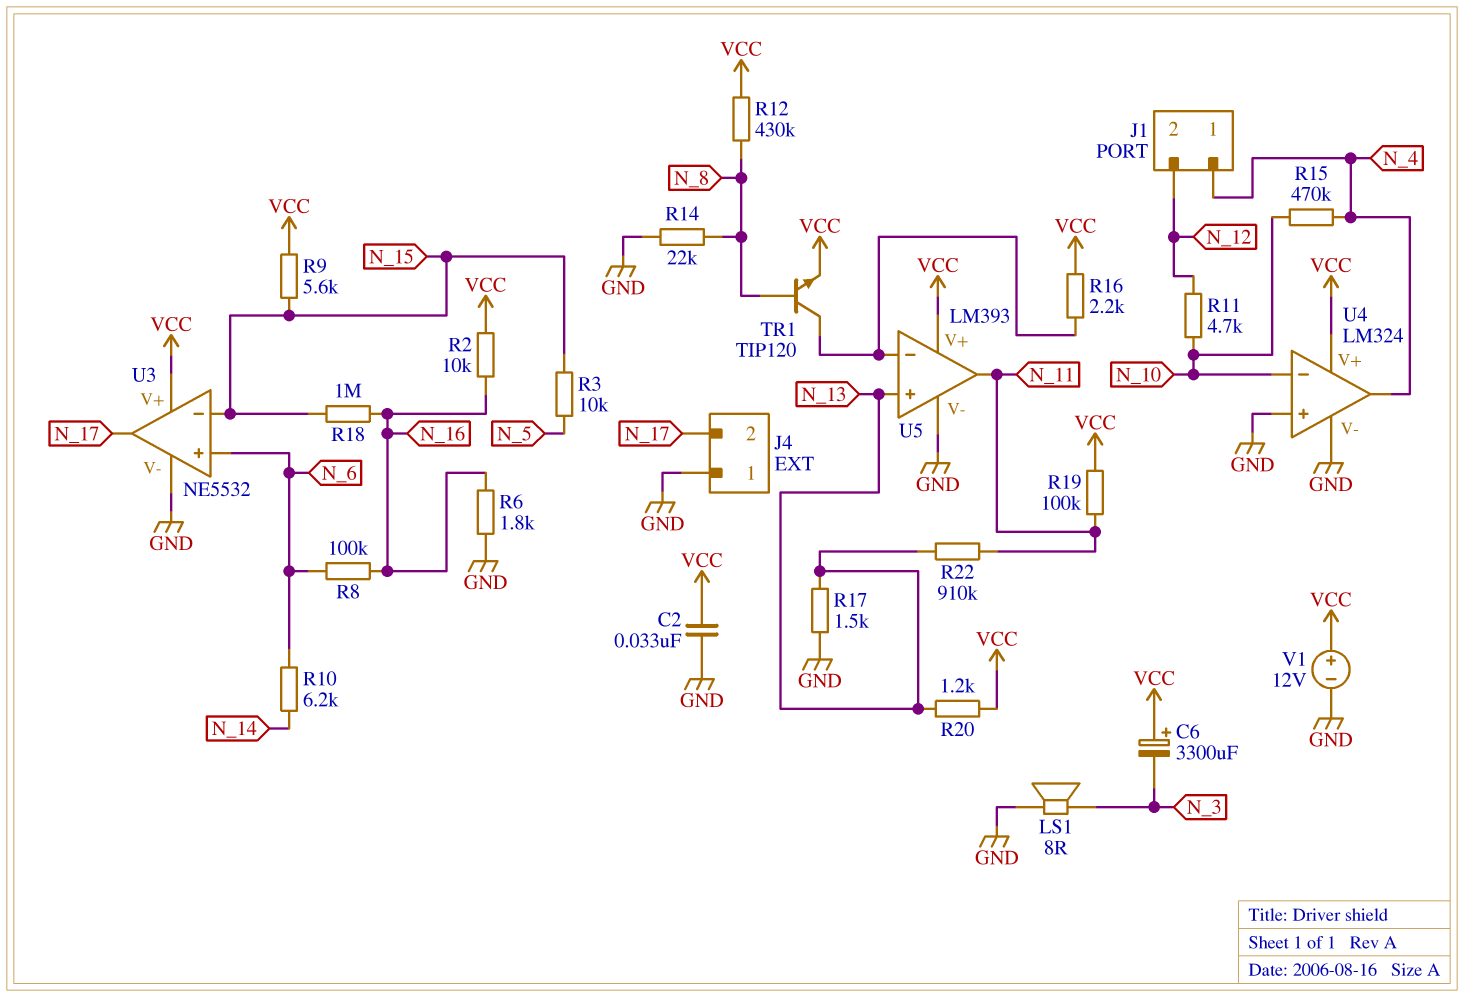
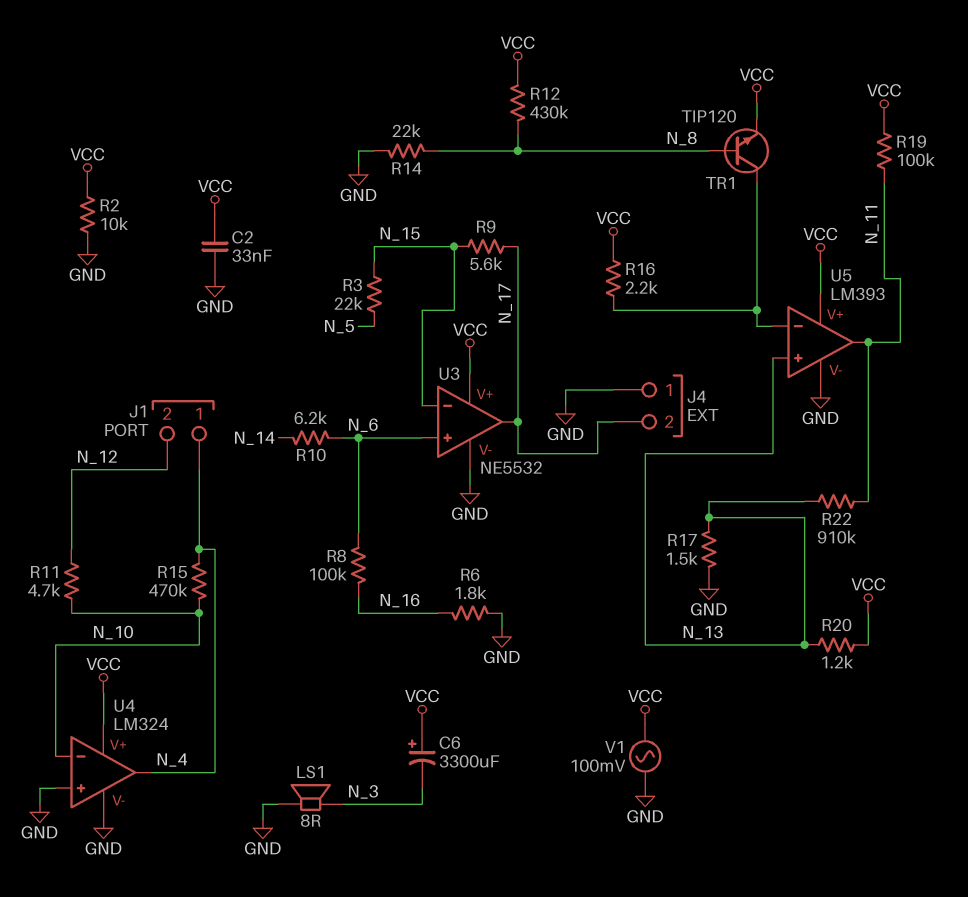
R2: 10k (N_16, VCC) -> 10k (GND, VCC)
R3: 10k (N_5, N_15) -> 22k (N_5, N_15)
R9: 5.6k (N_15, VCC) -> 5.6k (N_15, N_17)
R18: 1M (N_15, N_16) -> none
V1: 12V (plus VCC, minus GND) -> AC 100mV (GND, VCC)

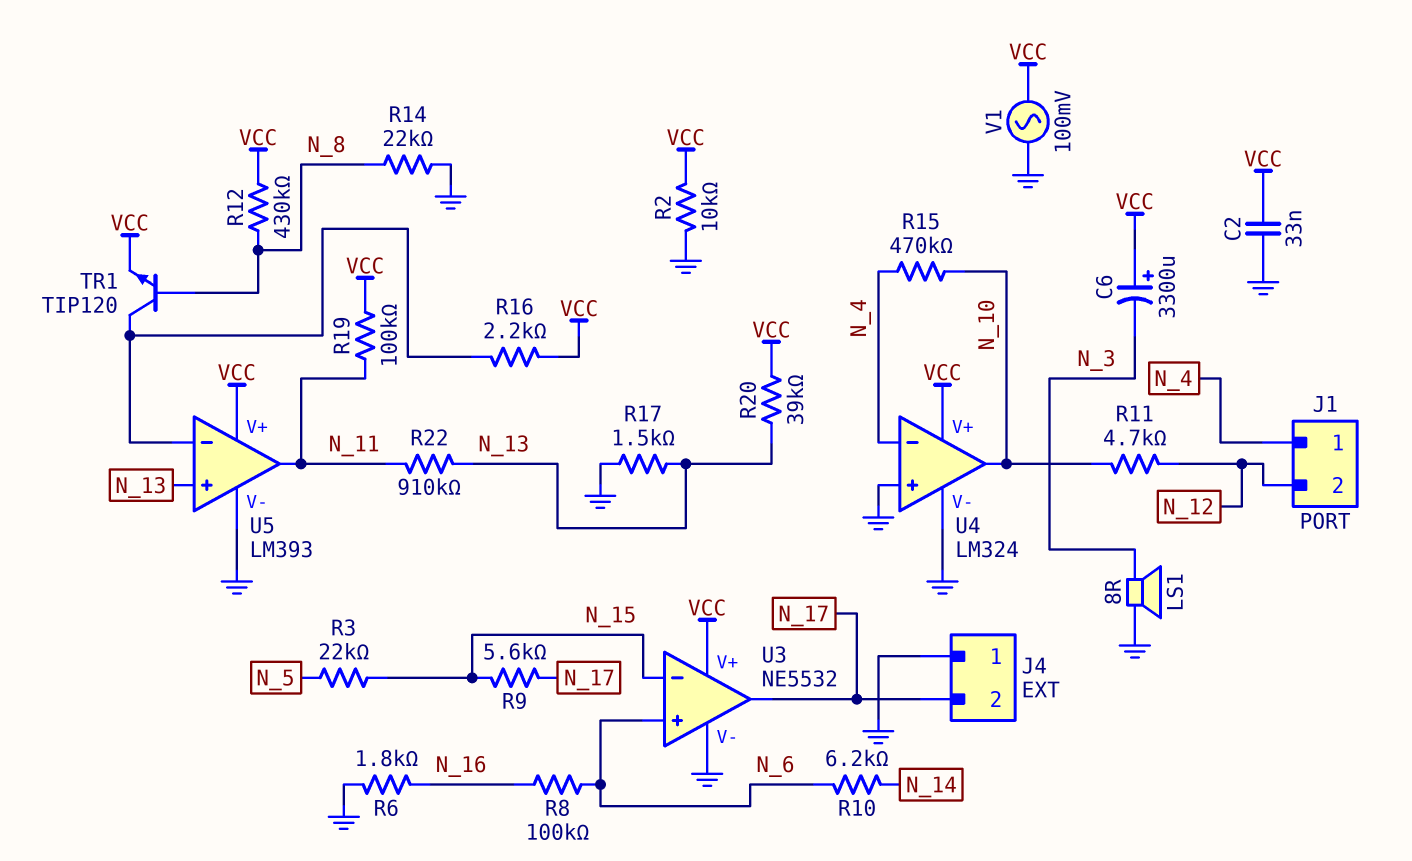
R20: 1.2k (N_13, VCC) -> 39k (N_13, VCC)
U4 pin in-: N_10 -> N_4
U4 pin out: N_4 -> N_10

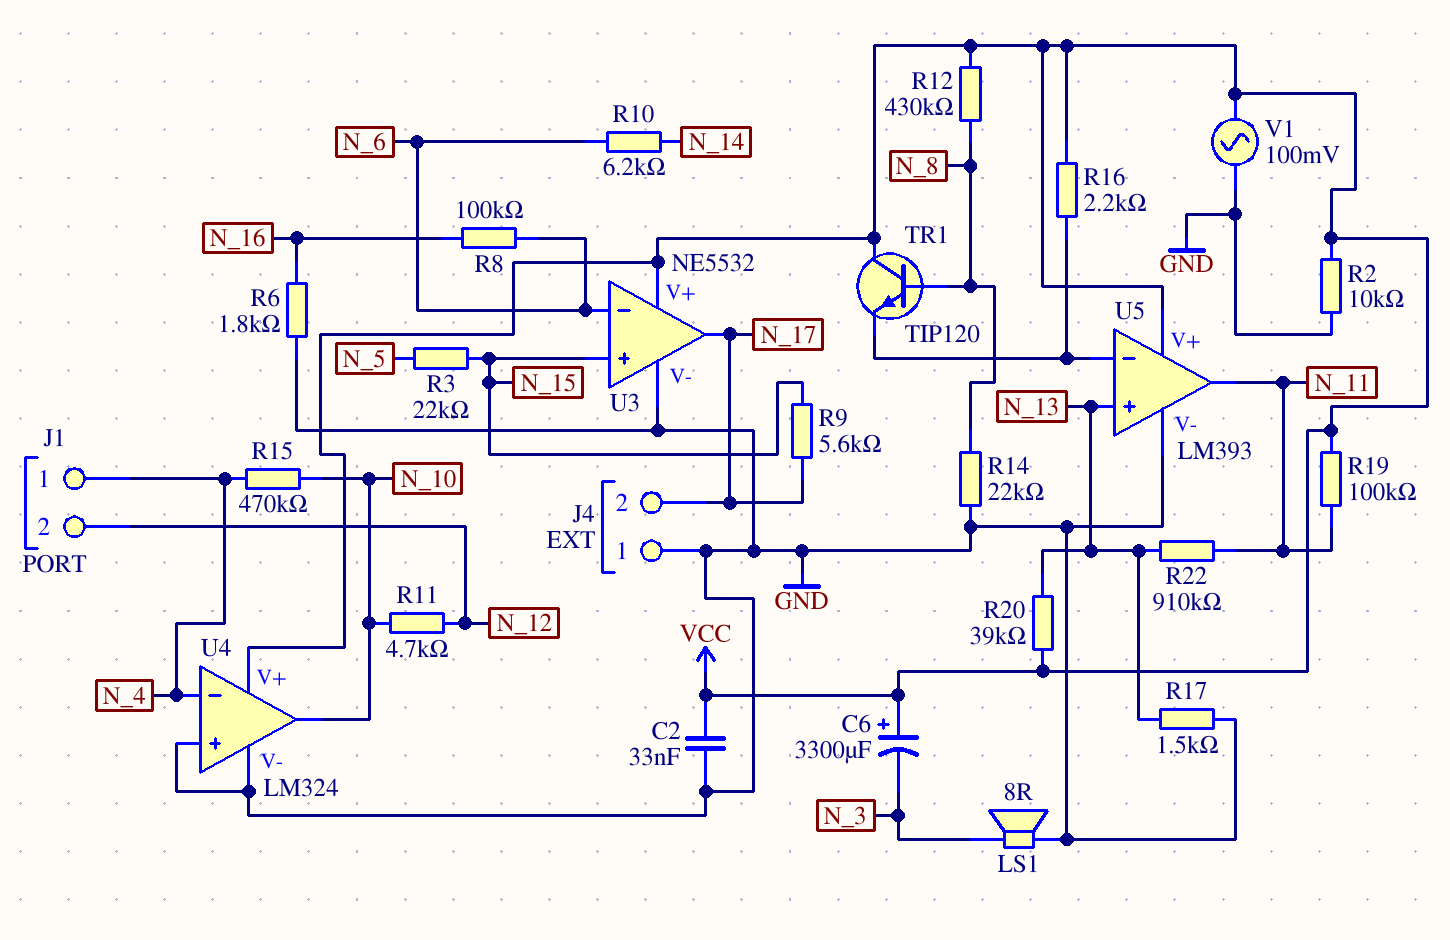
TR1: NPN TIP120 (B N_8, C U5/in-, E VCC) -> NPN TIP120 (B N_8, C VCC, E U5/in-)
U3 pin in+: N_6 -> N_15
U3 pin in-: N_15 -> N_6

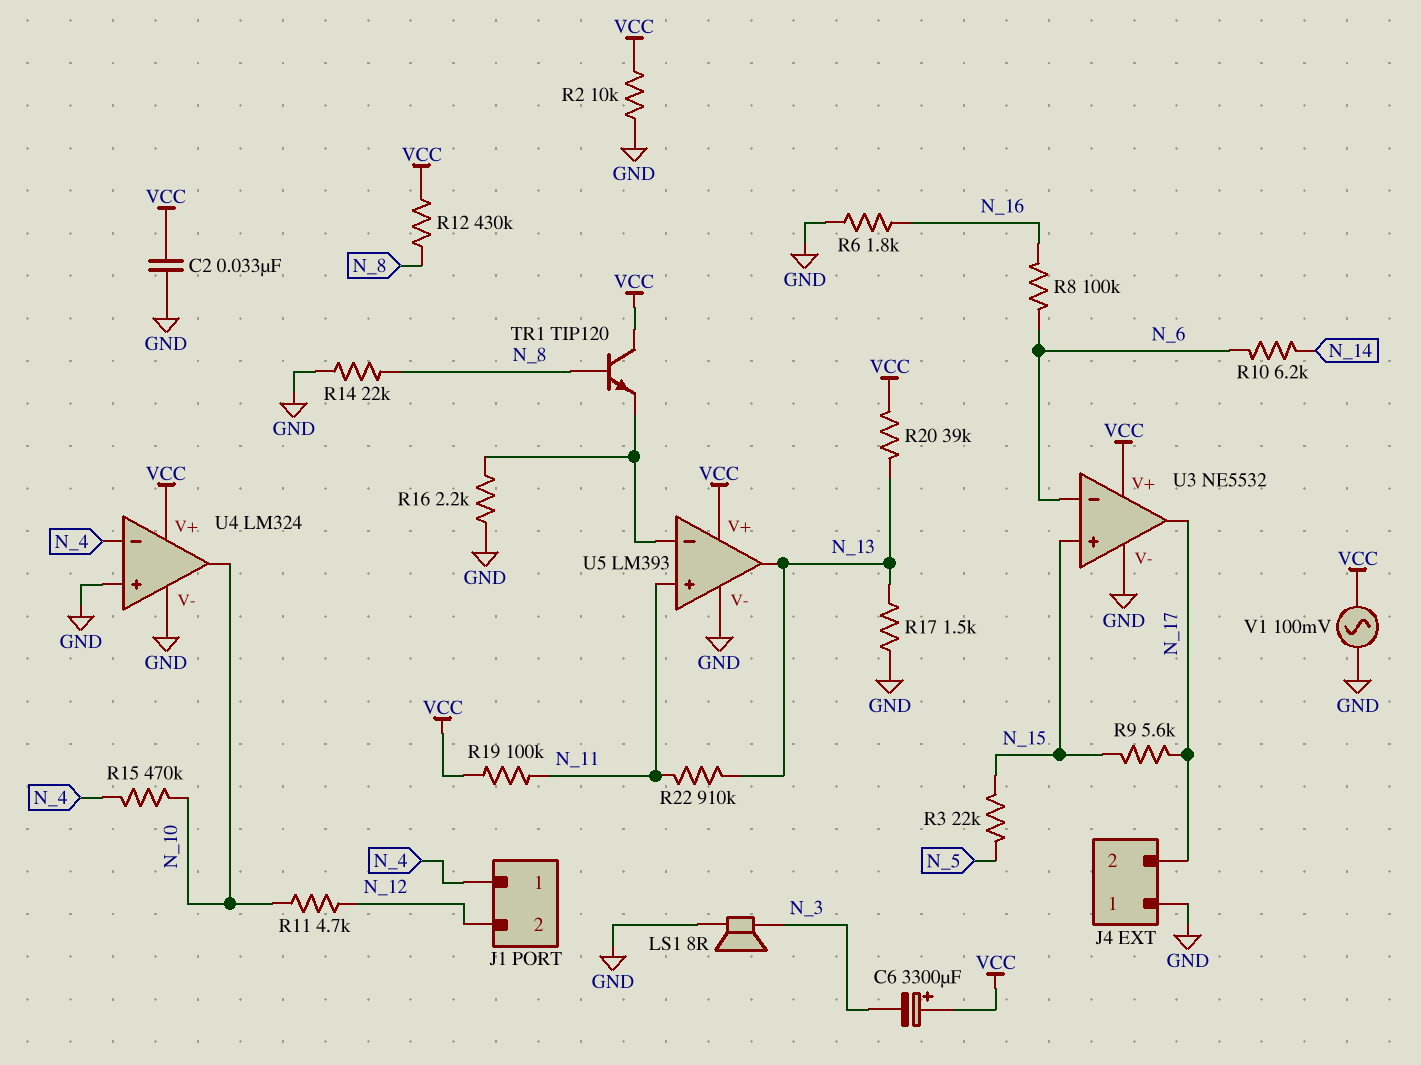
R16: 2.2k (U5/in-, VCC) -> 2.2k (GND, U5/in-)
U5 pin in+: N_13 -> N_11
U5 pin out: N_11 -> N_13

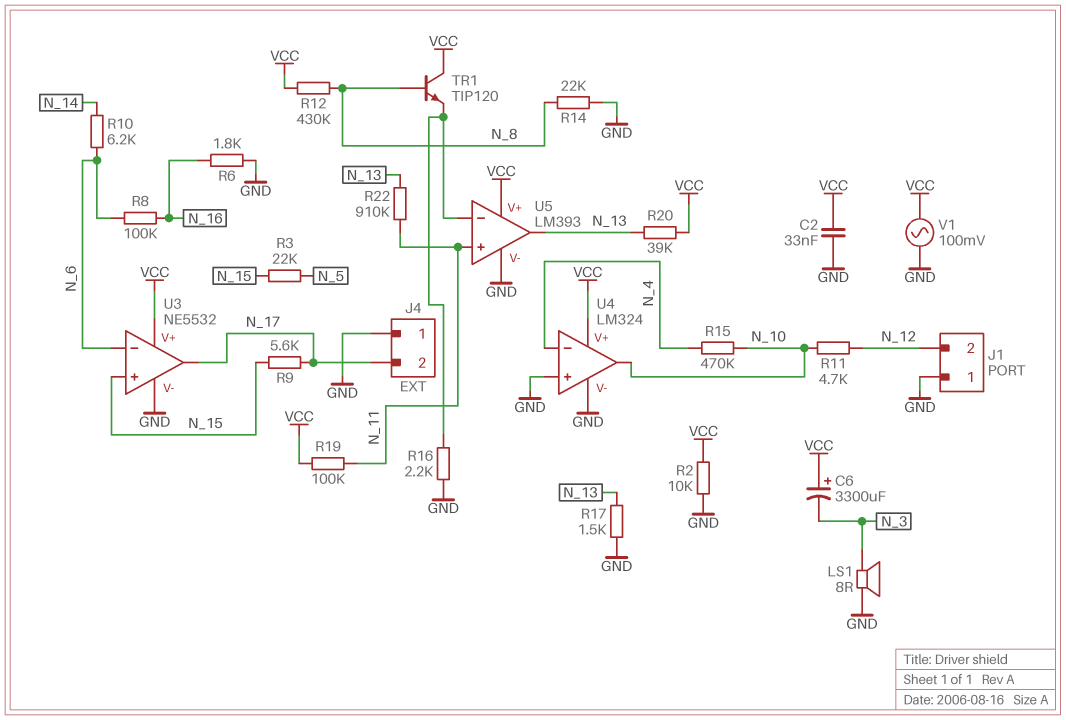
J1 pin 1: N_4 -> GND

